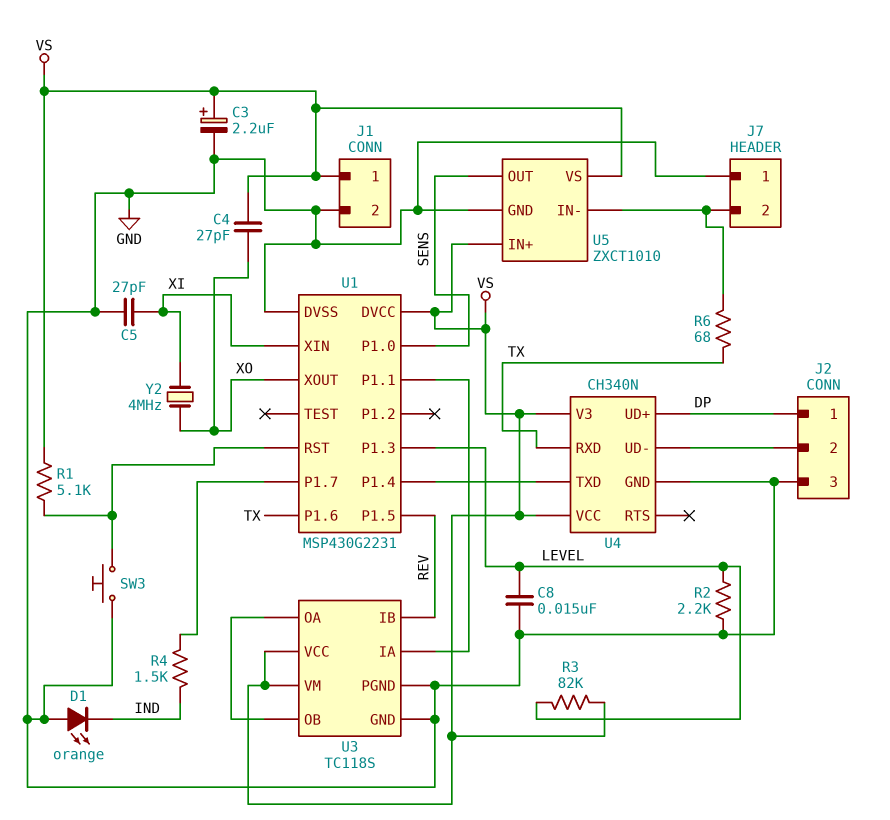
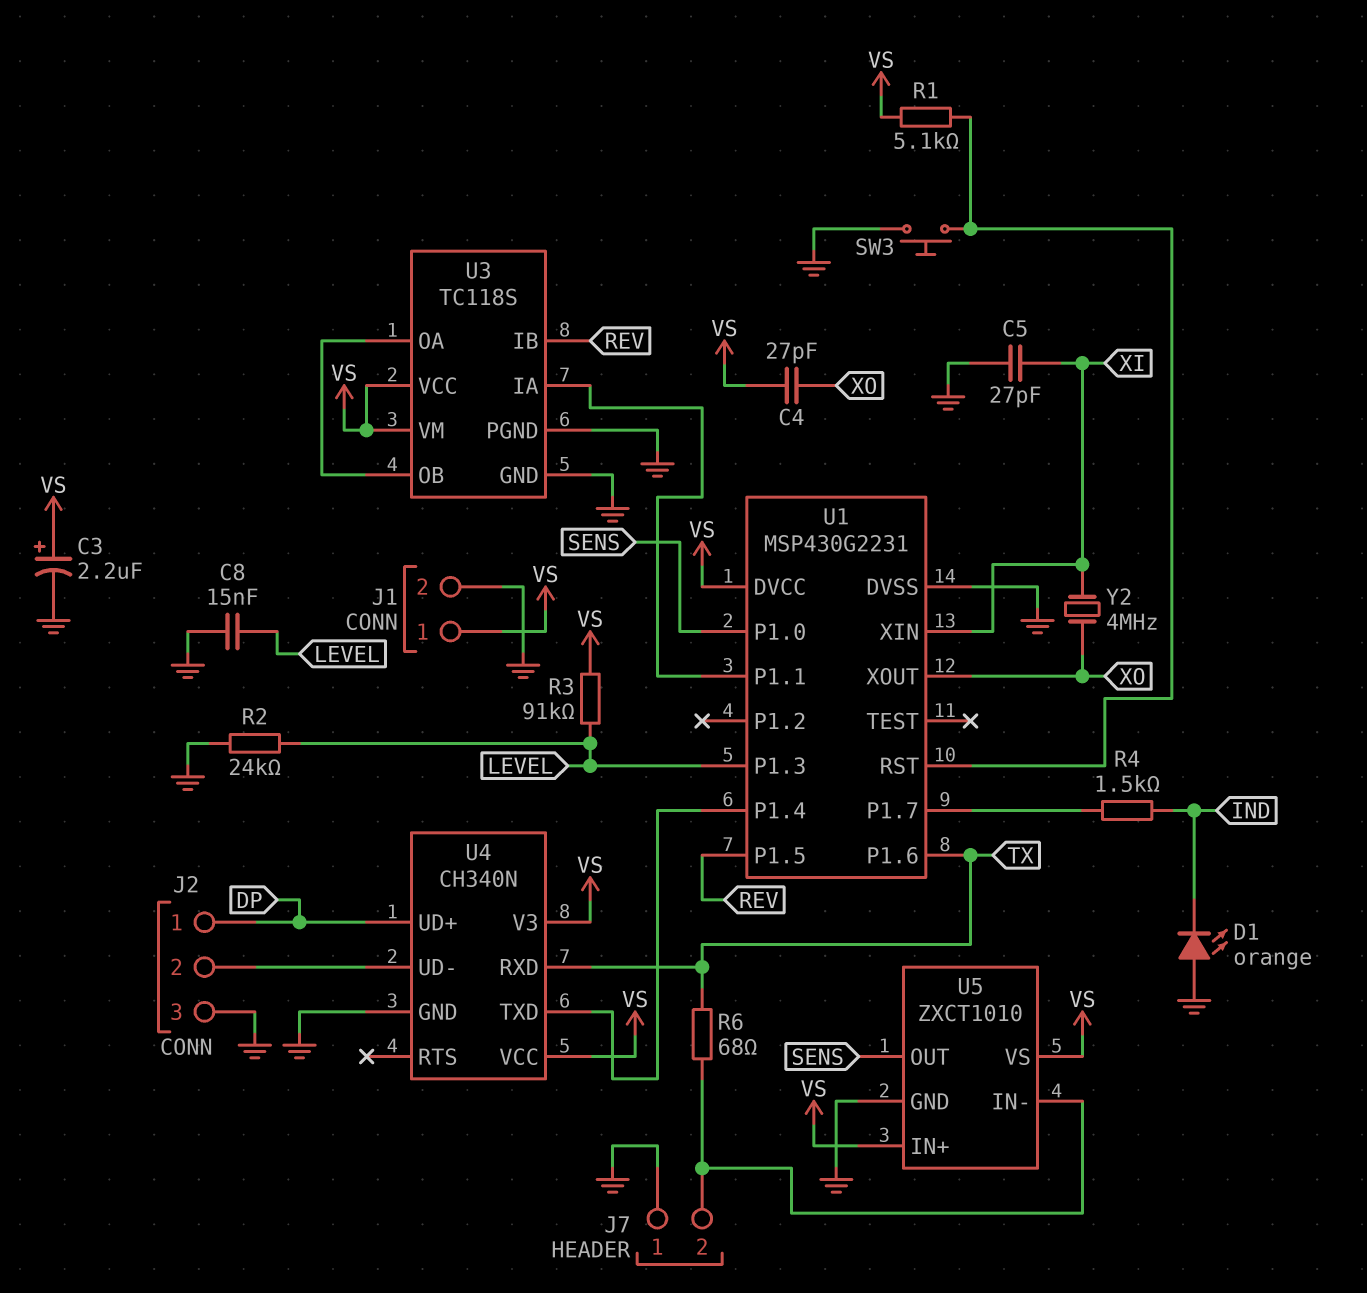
R2: 2.2k (GND, LEVEL) -> 24k (GND, LEVEL)
R3: 82k (LEVEL, VS) -> 91k (LEVEL, VS)

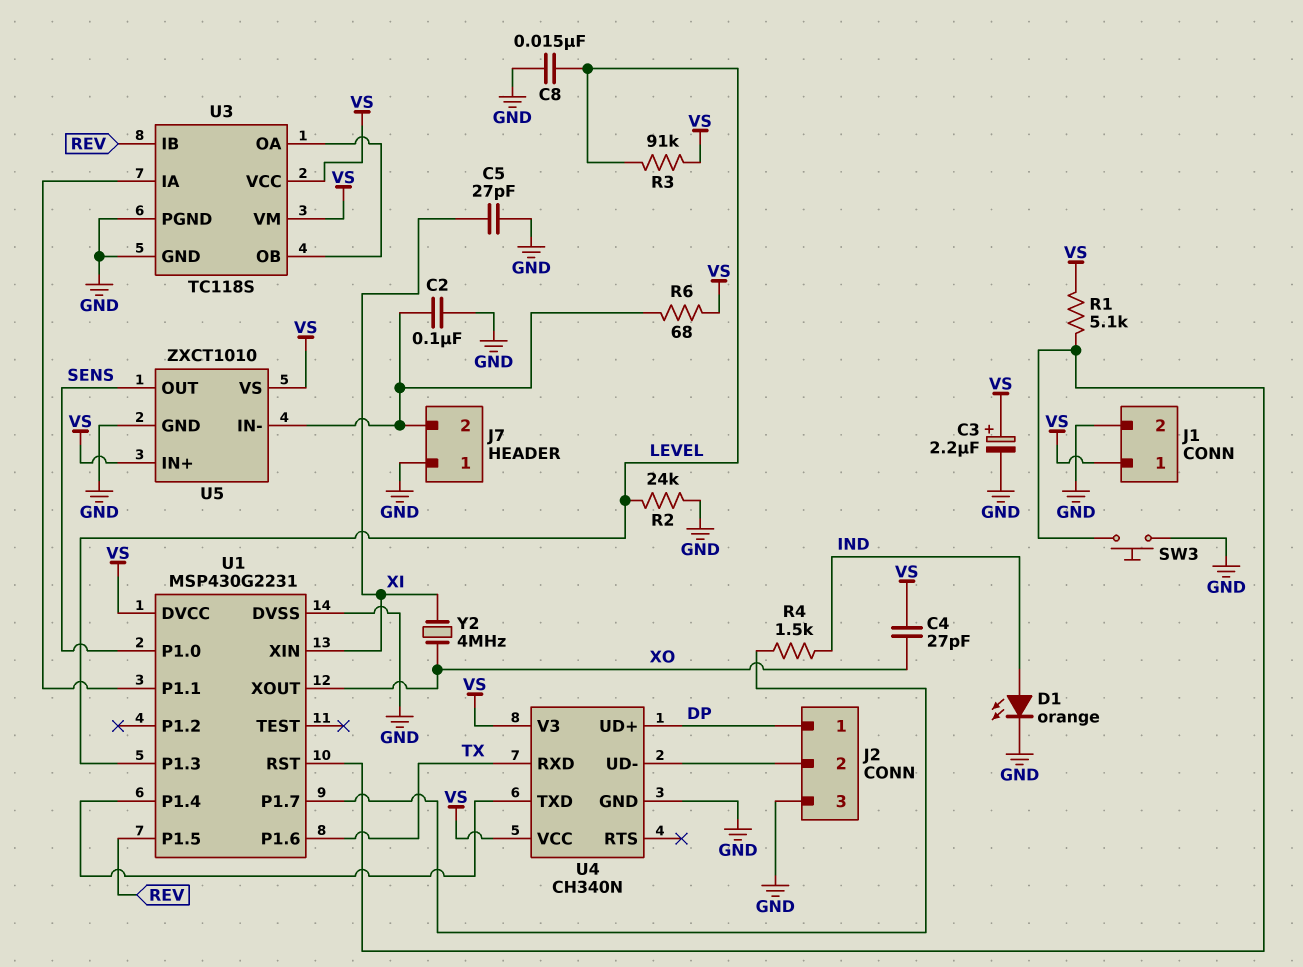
C2: none -> 100nF (GND, J7/2)
D1: LED orange (A GND, K IND) -> LED orange (A IND, K GND)
R6: 68 (J7/2, TX) -> 68 (J7/2, VS)

